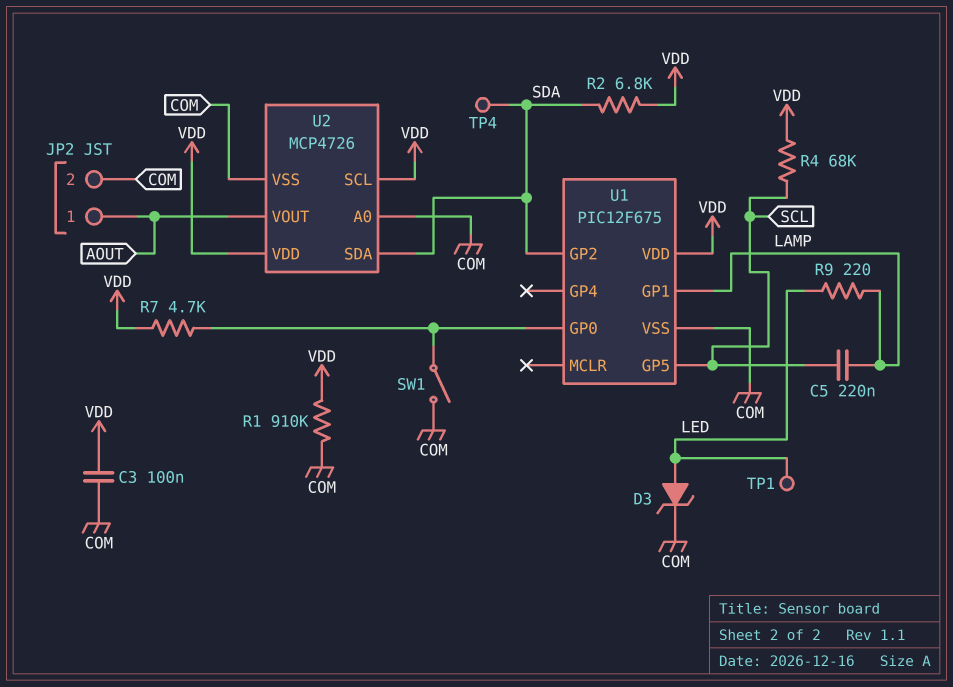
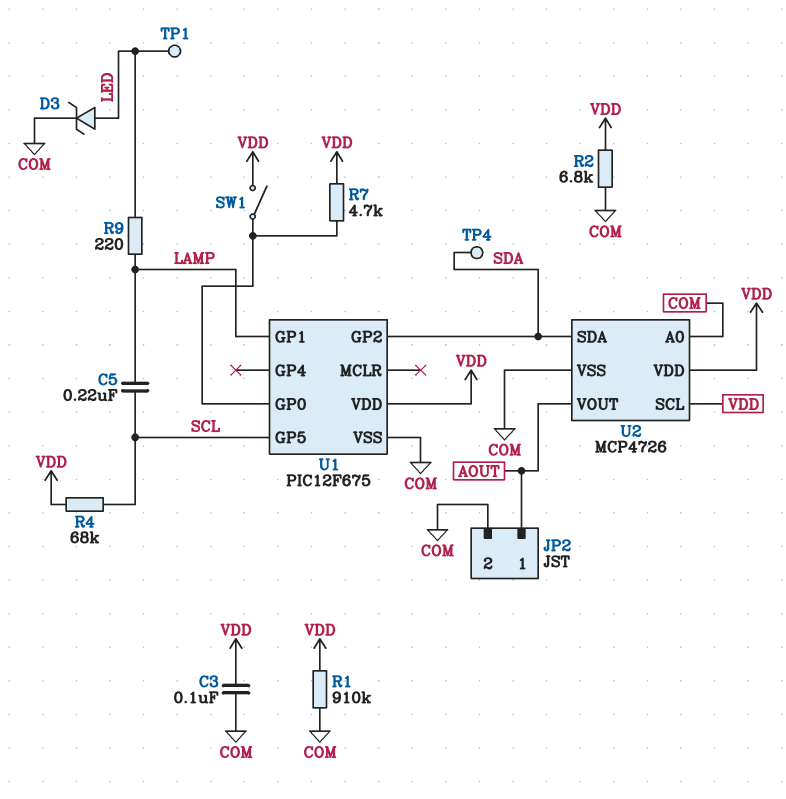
R2: 6.8k (SDA, VDD) -> 6.8k (COM, VDD)
SW1: switch (COM, U1/GP0) -> switch (U1/GP0, VDD)

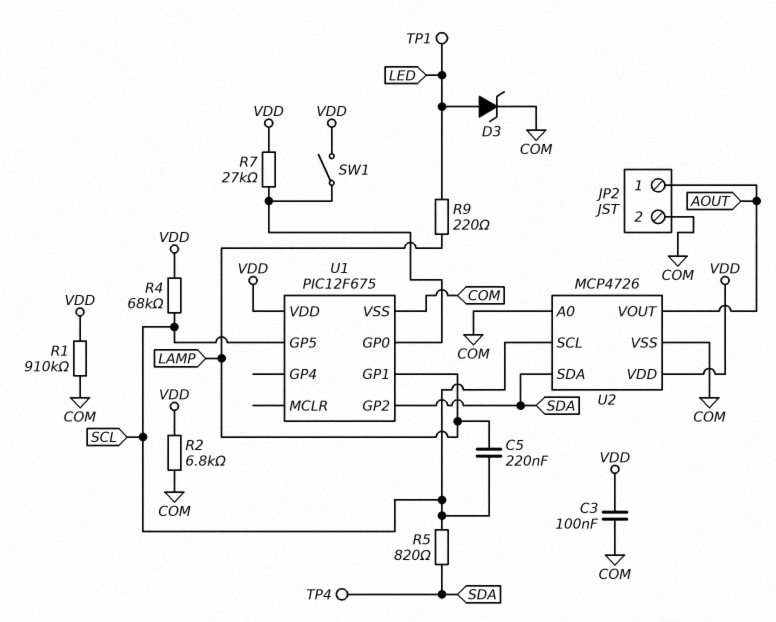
R5: none -> 820 (SCL, SDA)
R7: 4.7k (U1/GP0, VDD) -> 27k (U1/GP0, VDD)
U2 pin SCL: VDD -> SCL

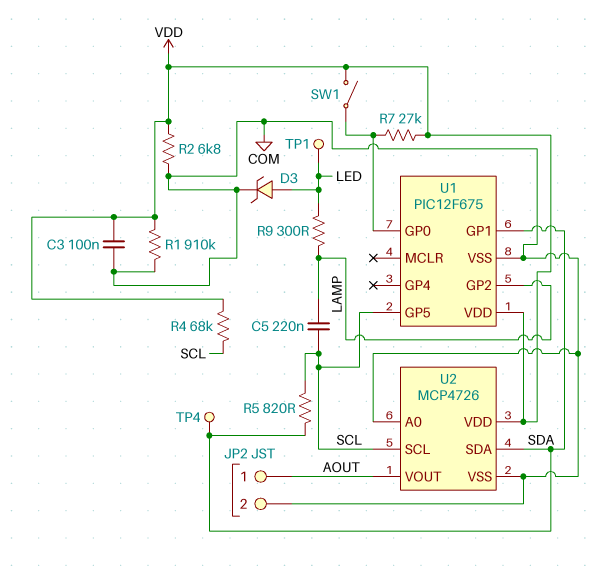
R9: 220 (LAMP, LED) -> 300 (LAMP, LED)
U1 pin GP1: LAMP -> SDA
U1 pin GP2: SDA -> LAMP

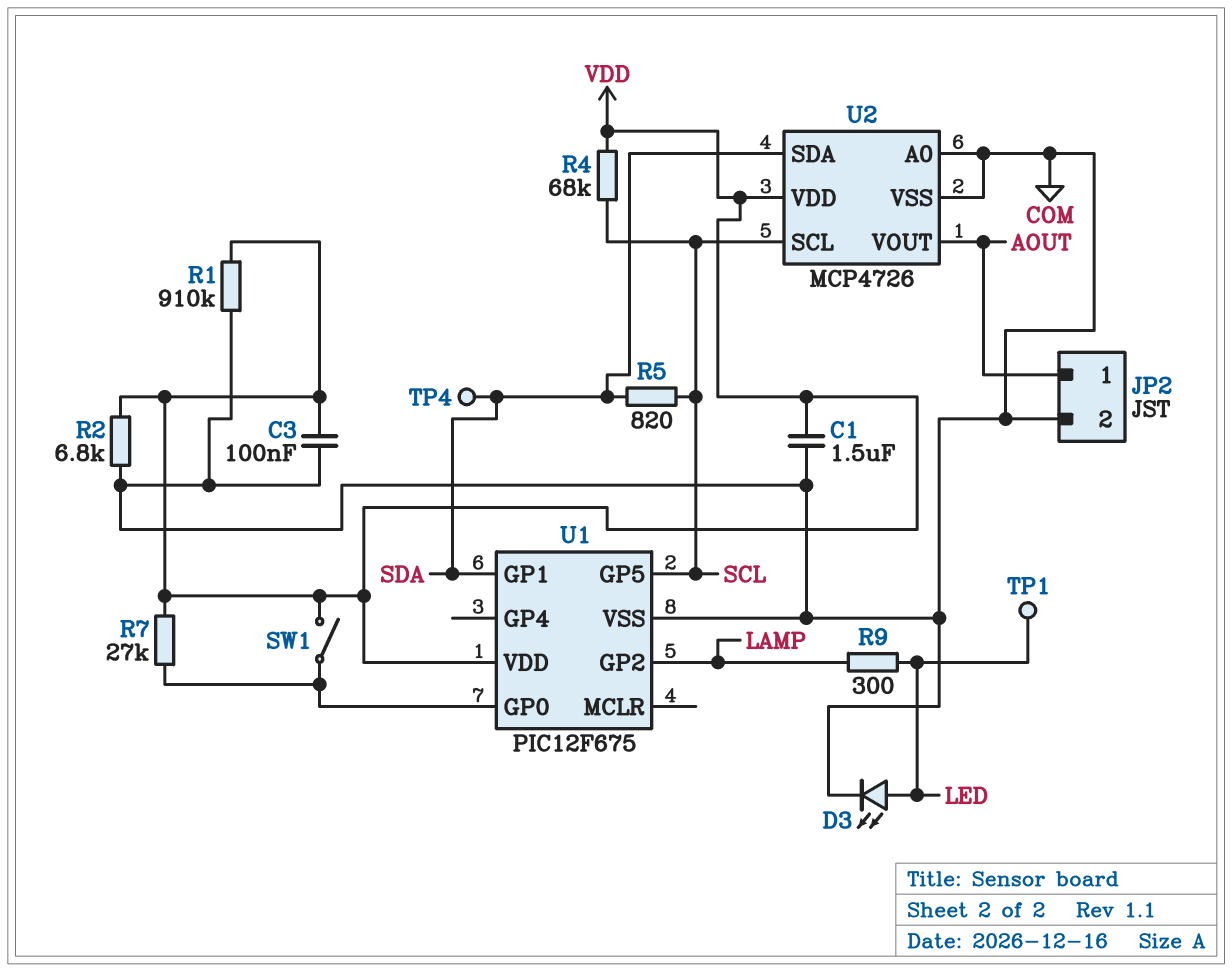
C1: none -> 1.5uF (COM, VDD)
C5: 220nF (LAMP, SCL) -> none
D3: zener (A LED, K COM) -> LED (A LED, K COM)

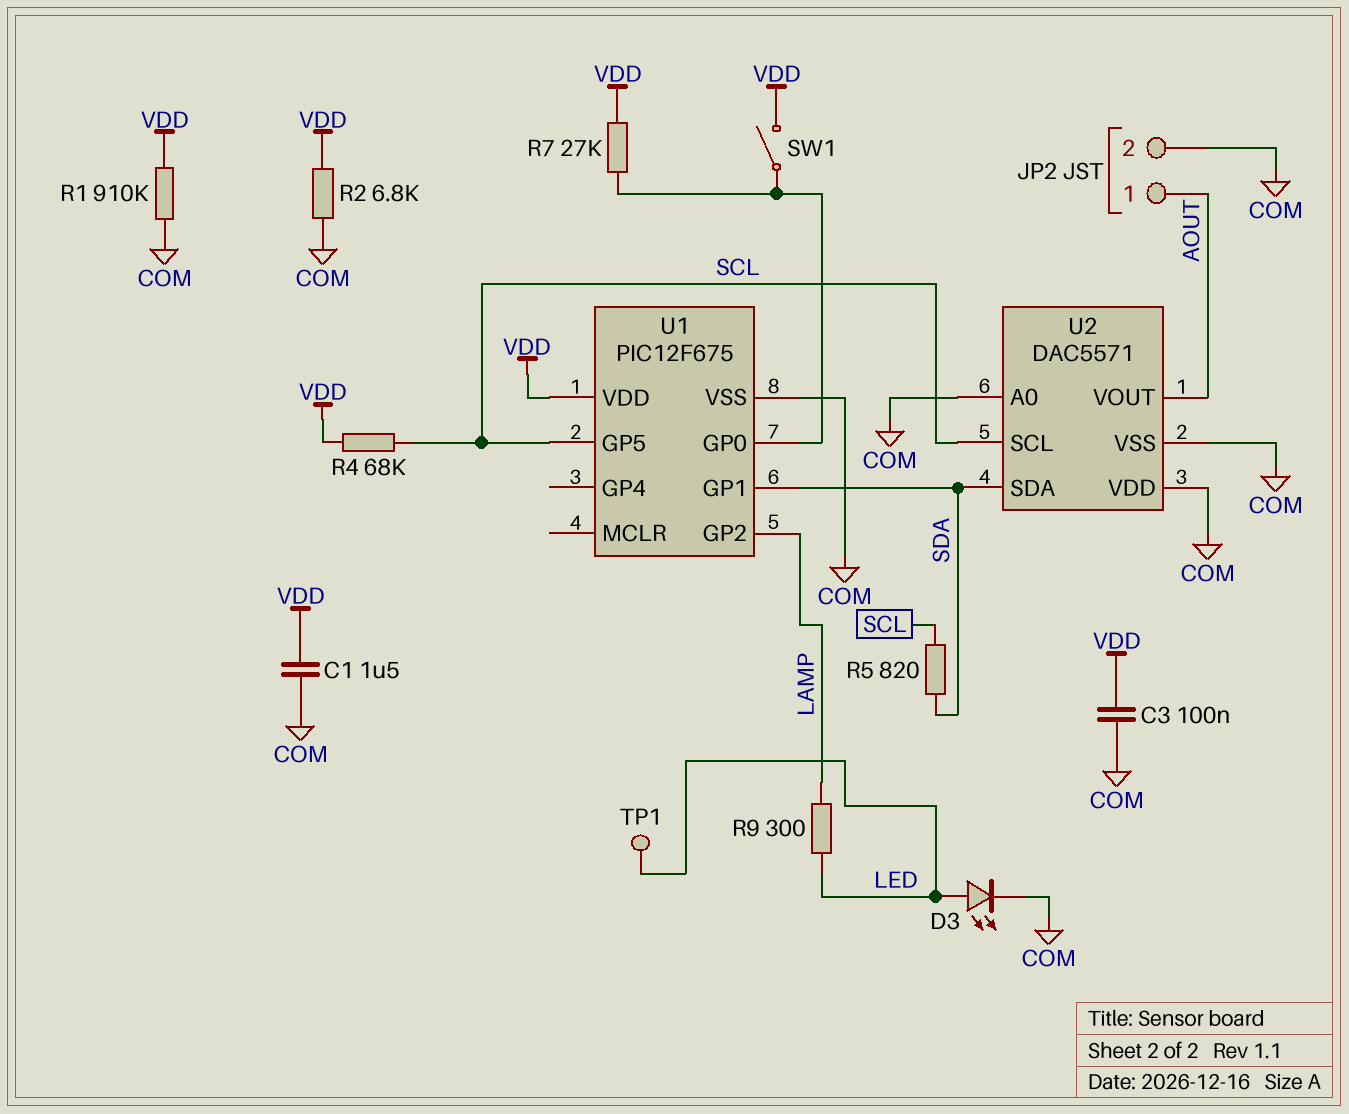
TP4: test point (SDA) -> none
U2: MCP4726 -> DAC5571
U2 pin VDD: VDD -> COM

